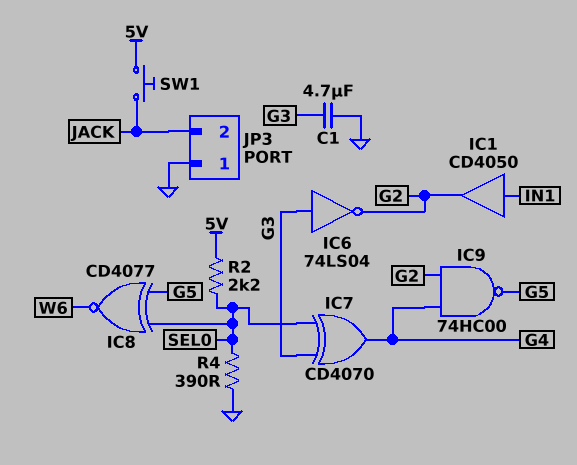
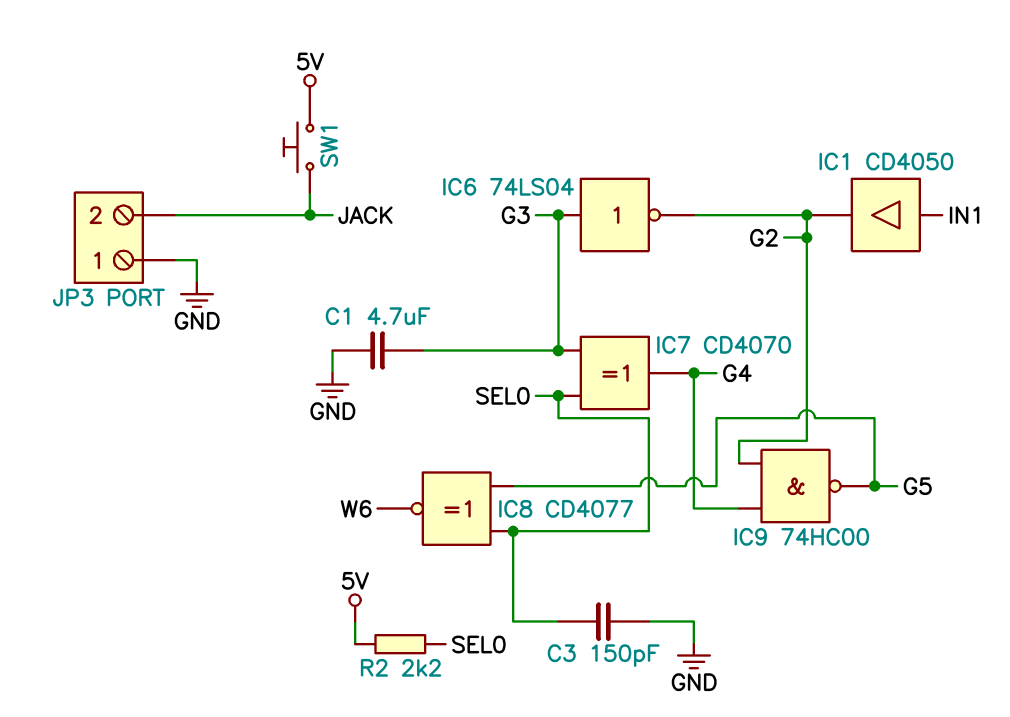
C3: none -> 150pF (GND, SEL0)
R4: 390 (GND, SEL0) -> none

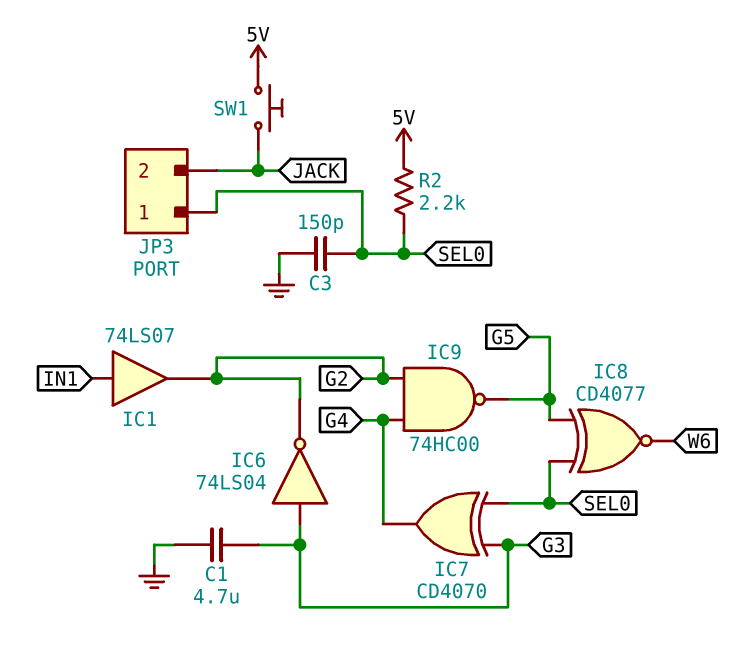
IC1: buffer CD4050 (in IN1, out G2) -> buffer 74LS07 (in IN1, out G2)
JP3 pin 1: GND -> SEL0

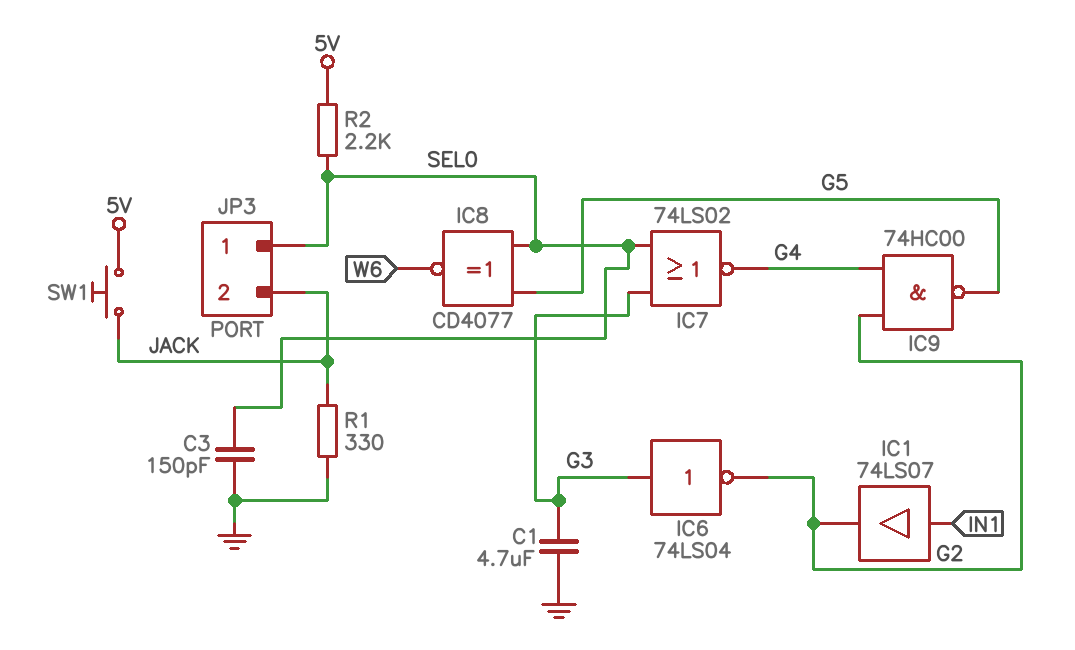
IC7: XOR CD4070 (in G3, in SEL0, out G4) -> NOR 74LS02 (in G3, in SEL0, out G4)
R1: none -> 330 (GND, JACK)

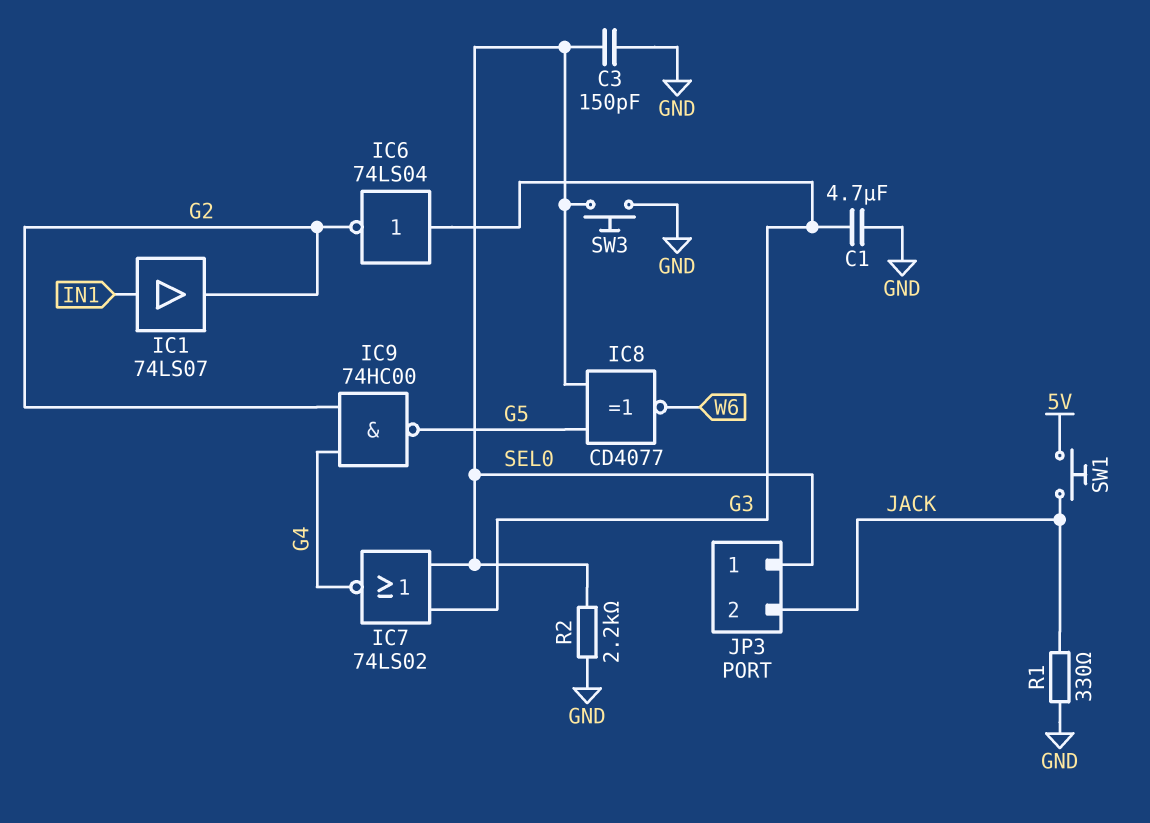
R2: 2.2k (5V, SEL0) -> 2.2k (GND, SEL0)
SW3: none -> button (GND, SEL0)

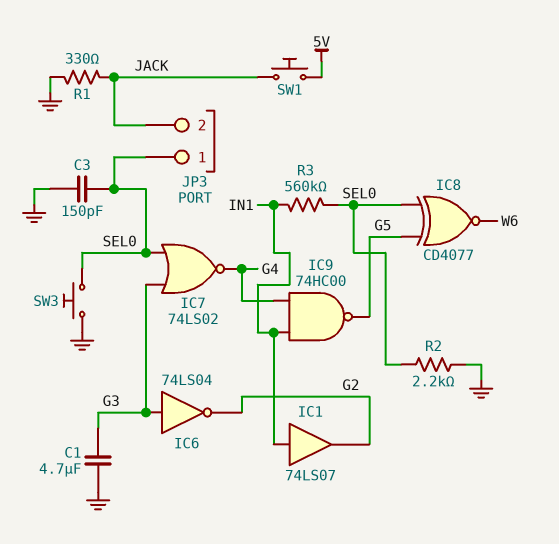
IC9: NAND 74HC00 (in G2, in G4, out G5) -> NAND 74HC00 (in G4, in IN1, out G5)
R3: none -> 560k (IN1, SEL0)

